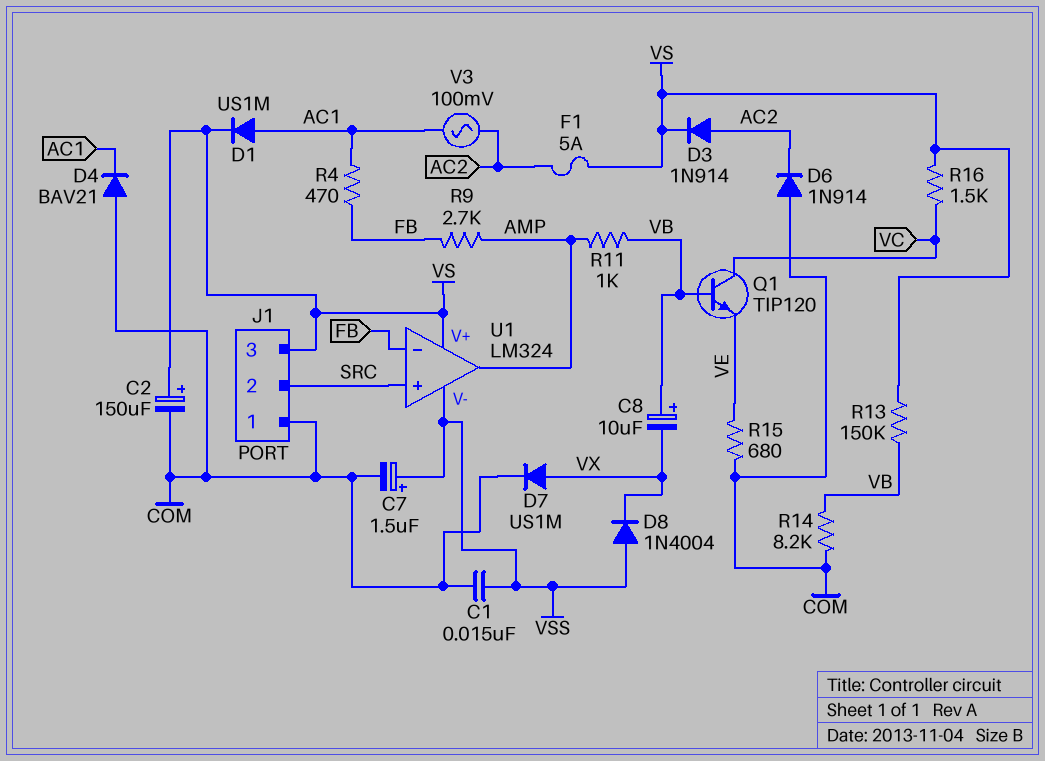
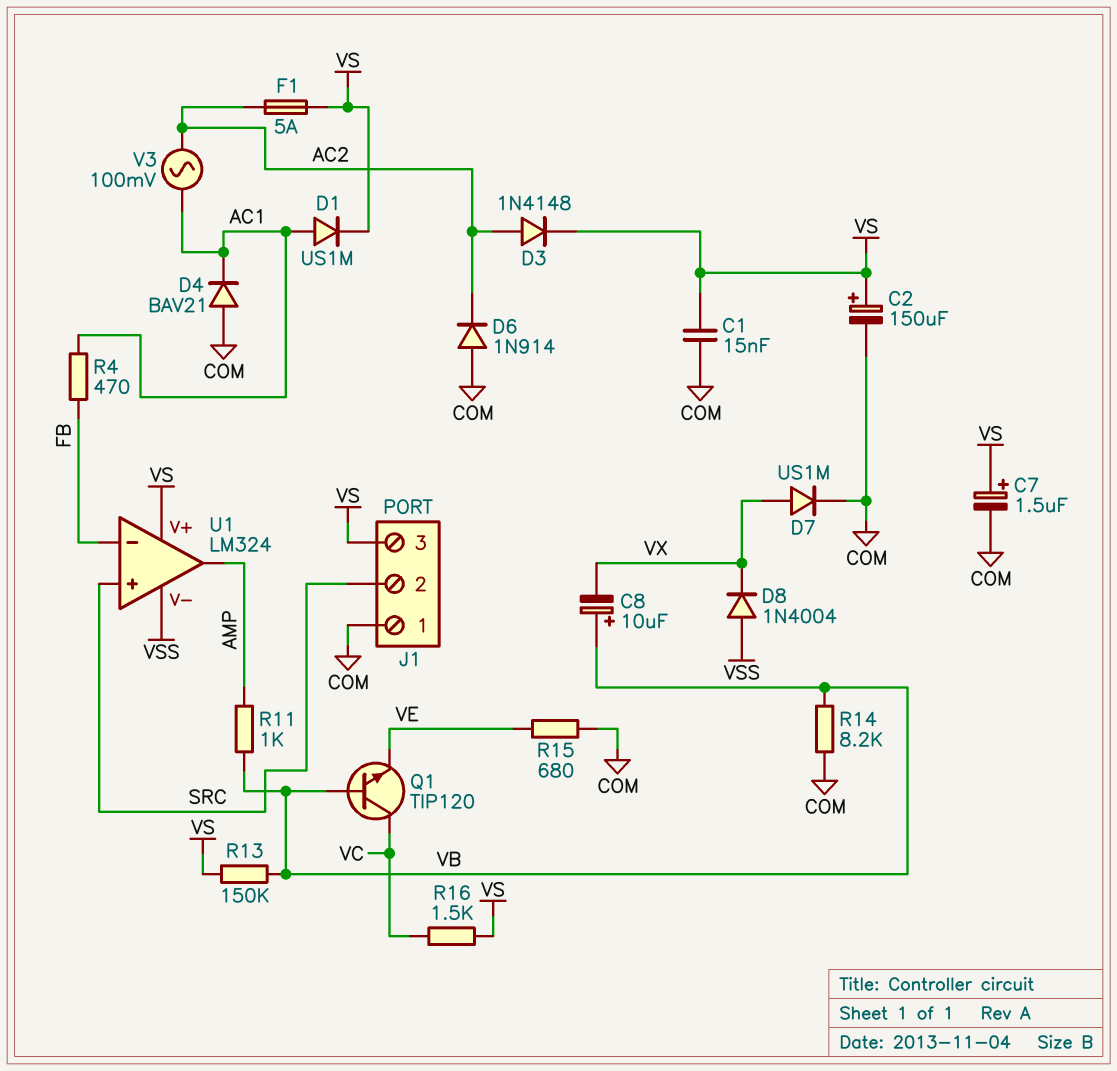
C1: 15nF (COM, VSS) -> 15nF (COM, VS)
C7: 1.5uF (plus VSS, minus COM) -> 1.5uF (plus VS, minus COM)
D3: diode 1N914 (A AC2, K VS) -> diode 1N4148 (A AC2, K VS)
R9: 2.7k (AMP, FB) -> none

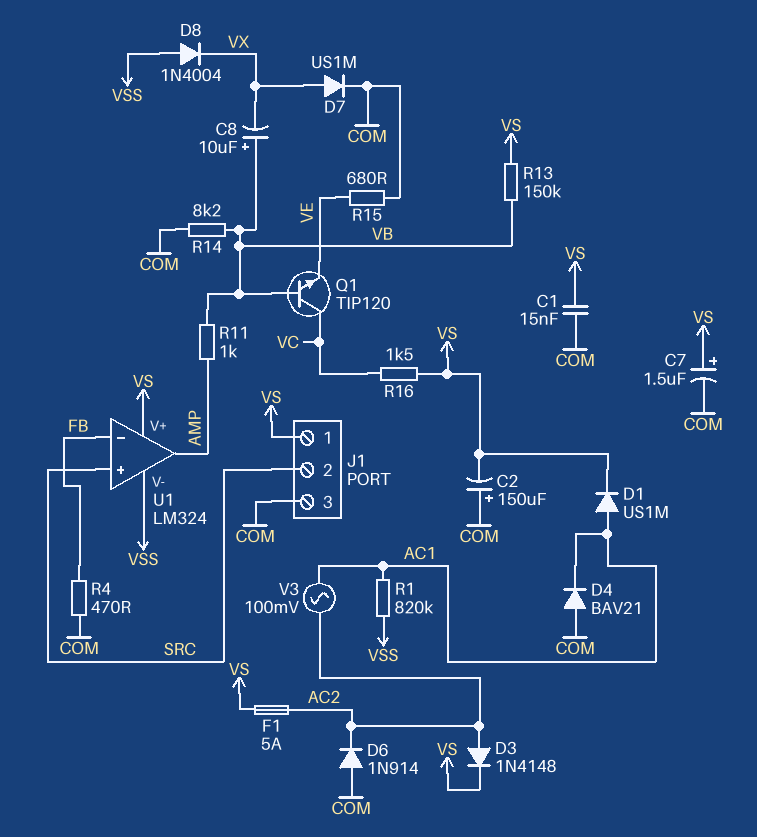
C2: 150uF (plus VS, minus COM) -> 150uF (plus COM, minus VS)
J1 pin 1: COM -> VS
J1 pin 3: VS -> COM
R1: none -> 820k (AC1, VSS)
R4: 470 (AC1, FB) -> 470 (COM, FB)

